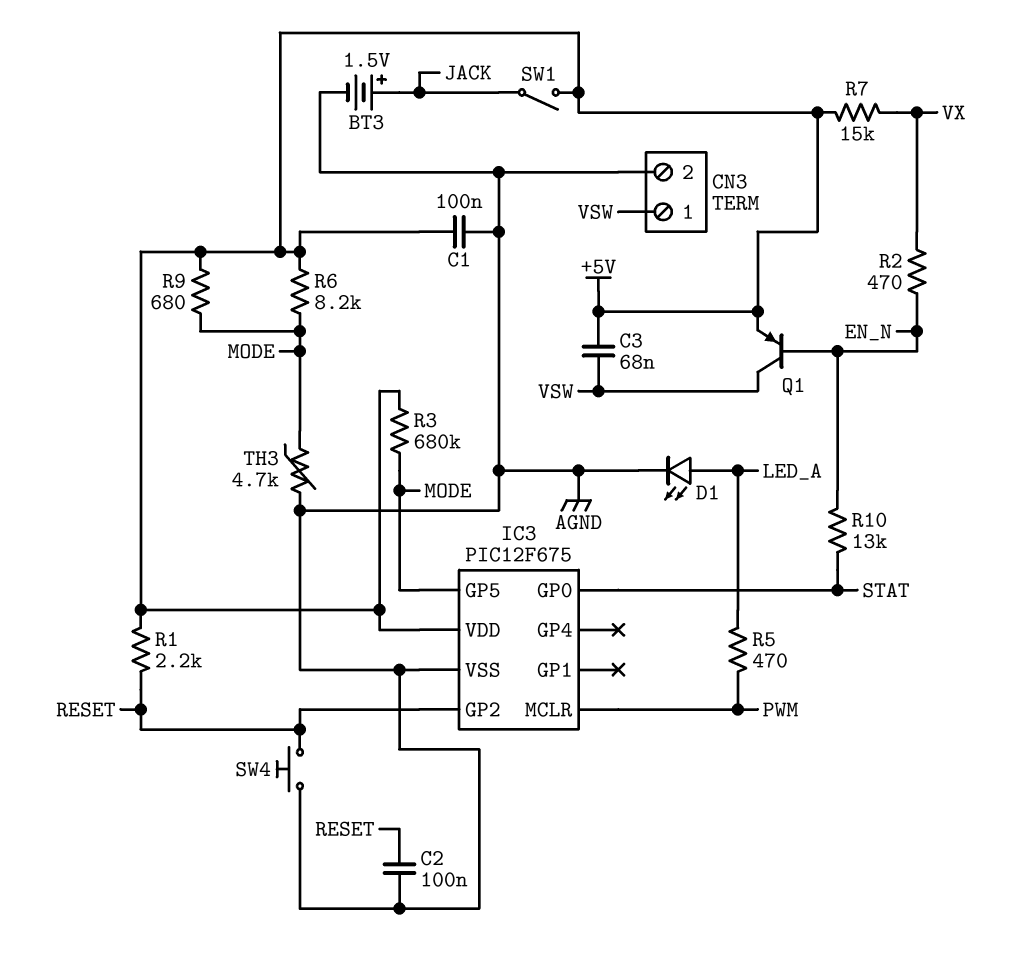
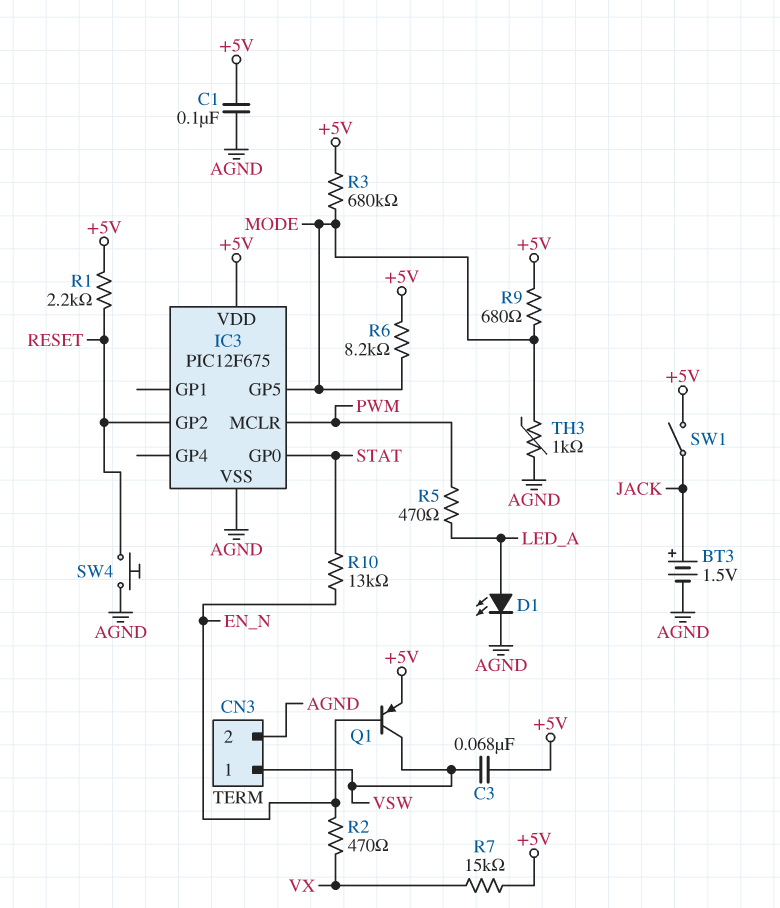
C2: 100nF (AGND, RESET) -> none
TH3: 4.7k (AGND, MODE) -> 1k (AGND, MODE)

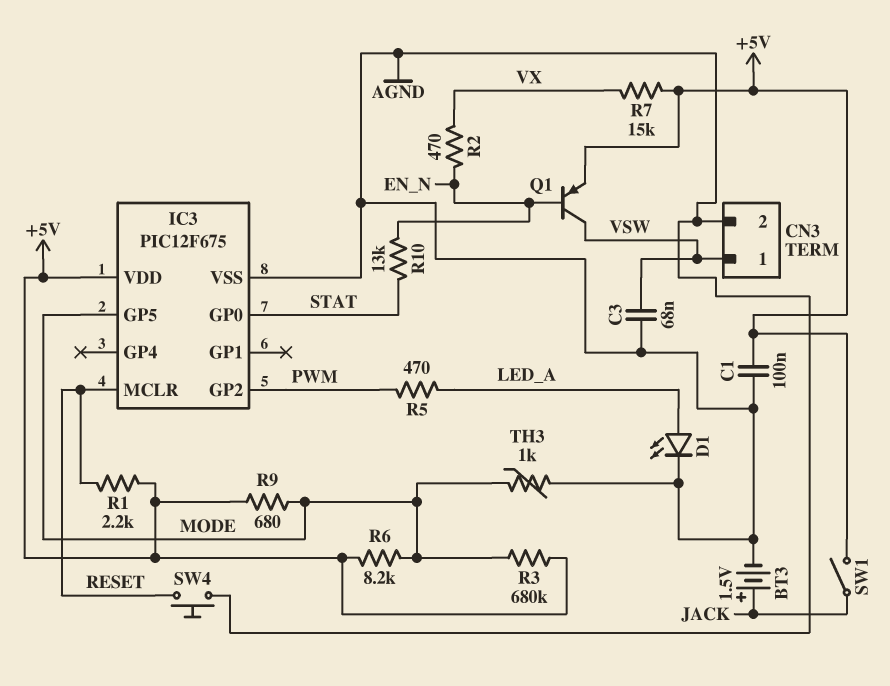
C3: 68nF (+5V, VSW) -> 68nF (AGND, VSW)
IC3 pin GP2: RESET -> PWM
IC3 pin MCLR: PWM -> RESET

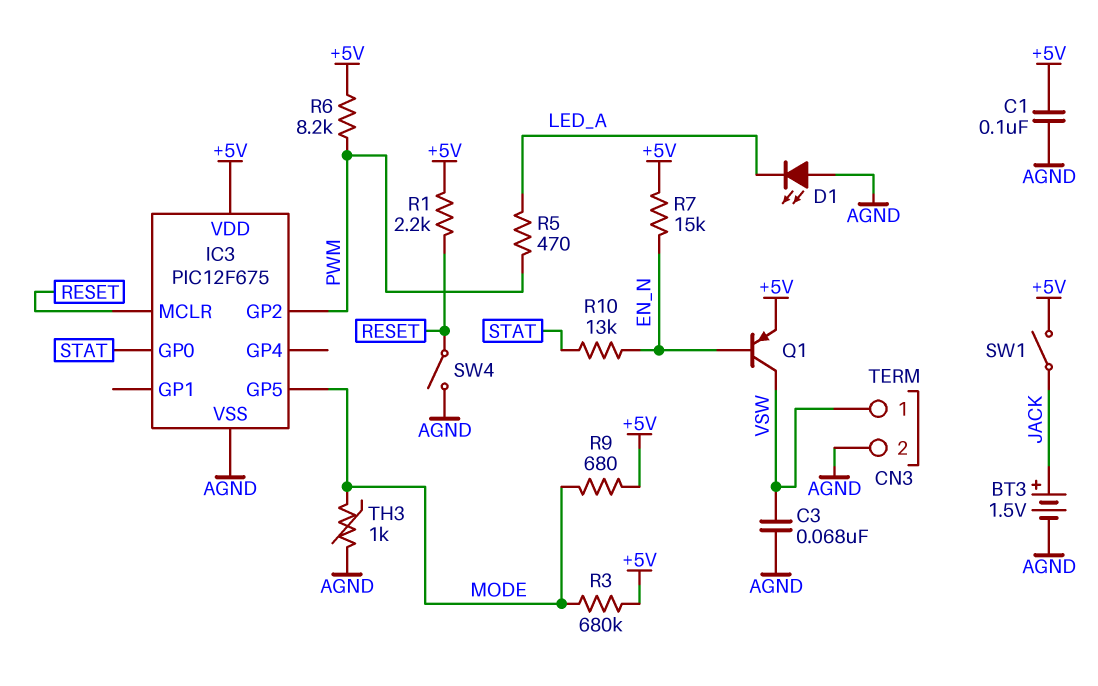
D1: LED (A LED_A, K AGND) -> LED (A AGND, K LED_A)
R2: 470 (EN_N, VX) -> none
R6: 8.2k (+5V, MODE) -> 8.2k (+5V, PWM)
R7: 15k (+5V, VX) -> 15k (+5V, EN_N)
SW4: button (AGND, RESET) -> switch (AGND, RESET)

